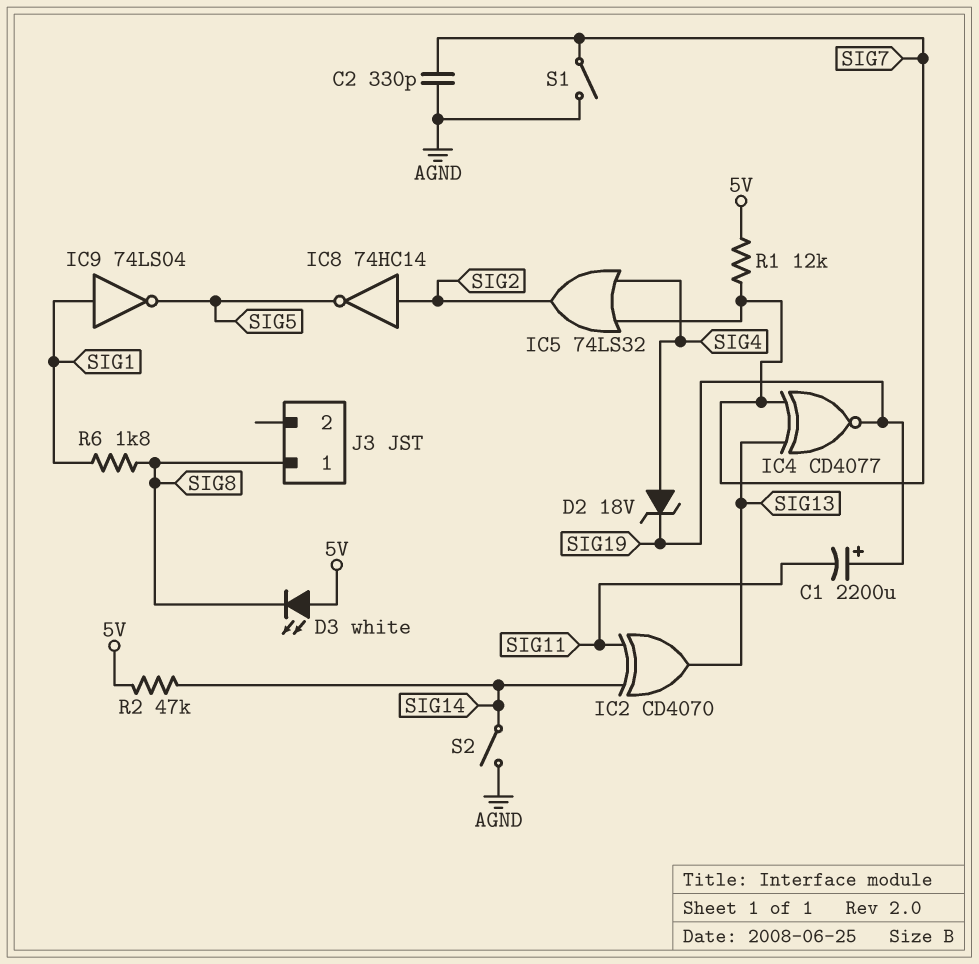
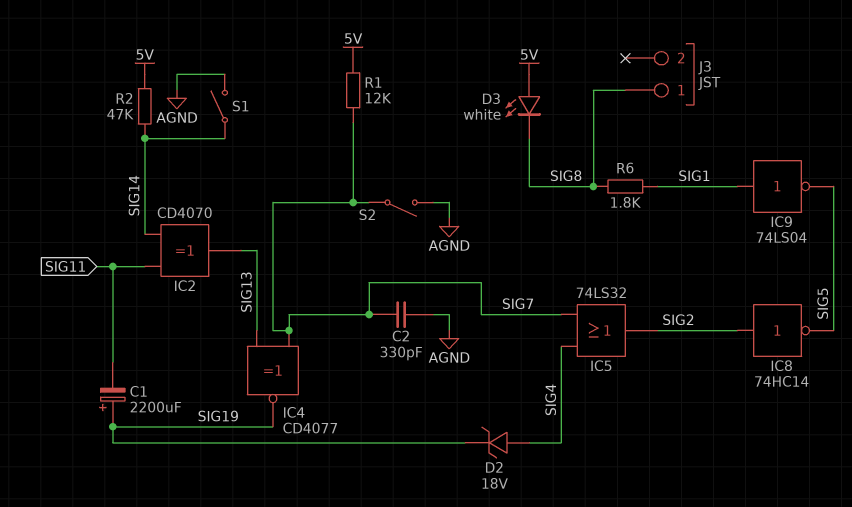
S1: switch (AGND, SIG7) -> switch (AGND, SIG14)
S2: switch (AGND, SIG14) -> switch (AGND, SIG7)

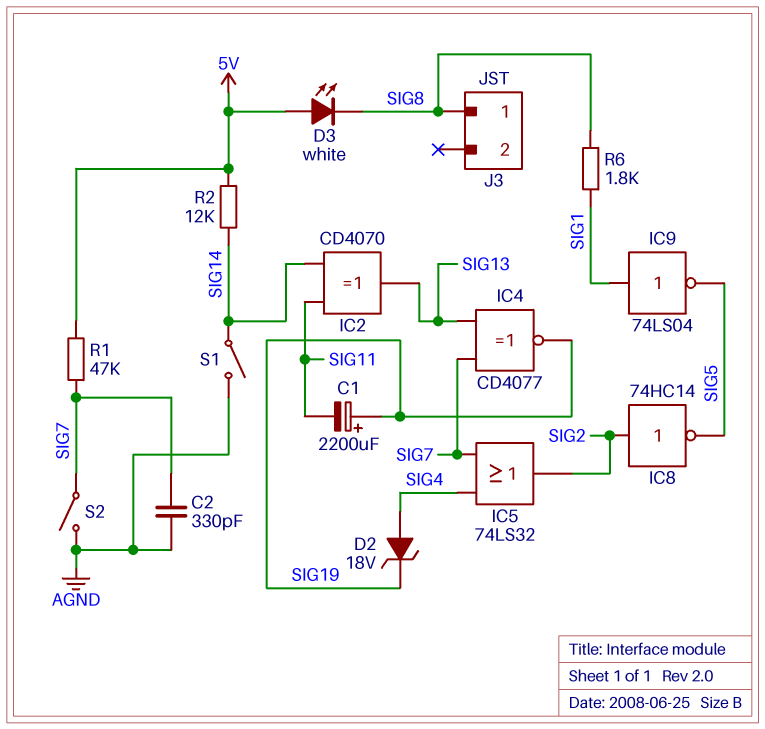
R1: 12k (5V, SIG7) -> 47k (5V, SIG7)
R2: 47k (5V, SIG14) -> 12k (5V, SIG14)

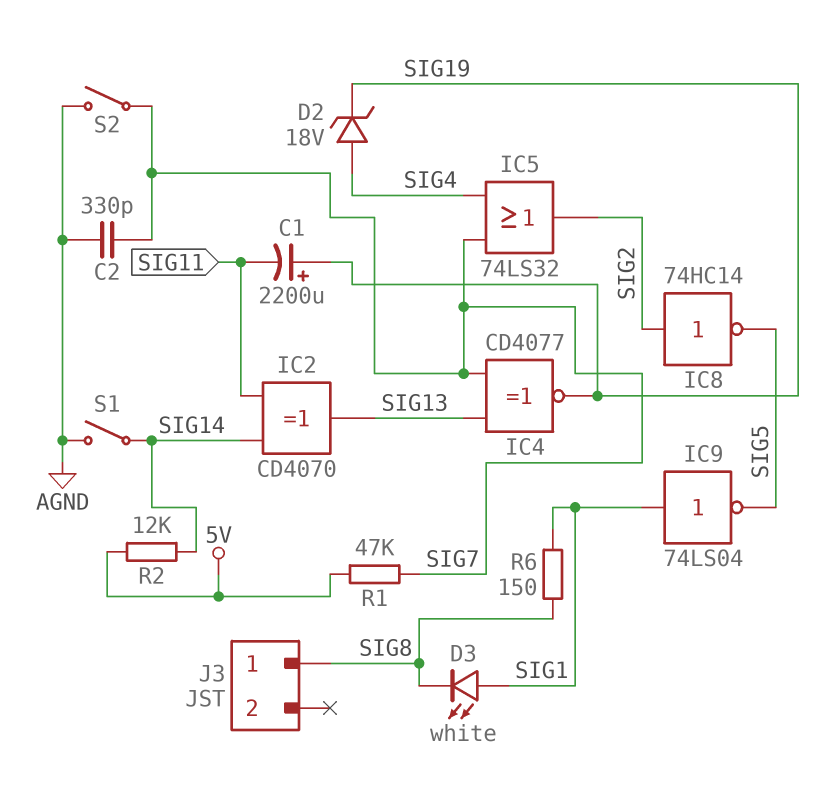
D3: LED white (A 5V, K SIG8) -> LED white (A SIG1, K SIG8)
R6: 1.8k (SIG1, SIG8) -> 150 (SIG1, SIG8)

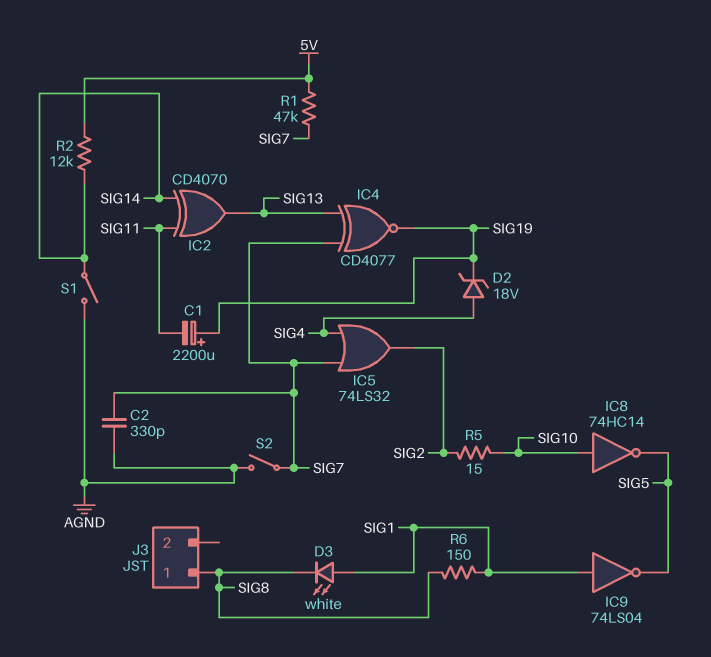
IC8: NOT 74HC14 (in SIG2, out SIG5) -> NOT 74HC14 (in SIG10, out SIG5)
R5: none -> 15 (SIG2, SIG10)

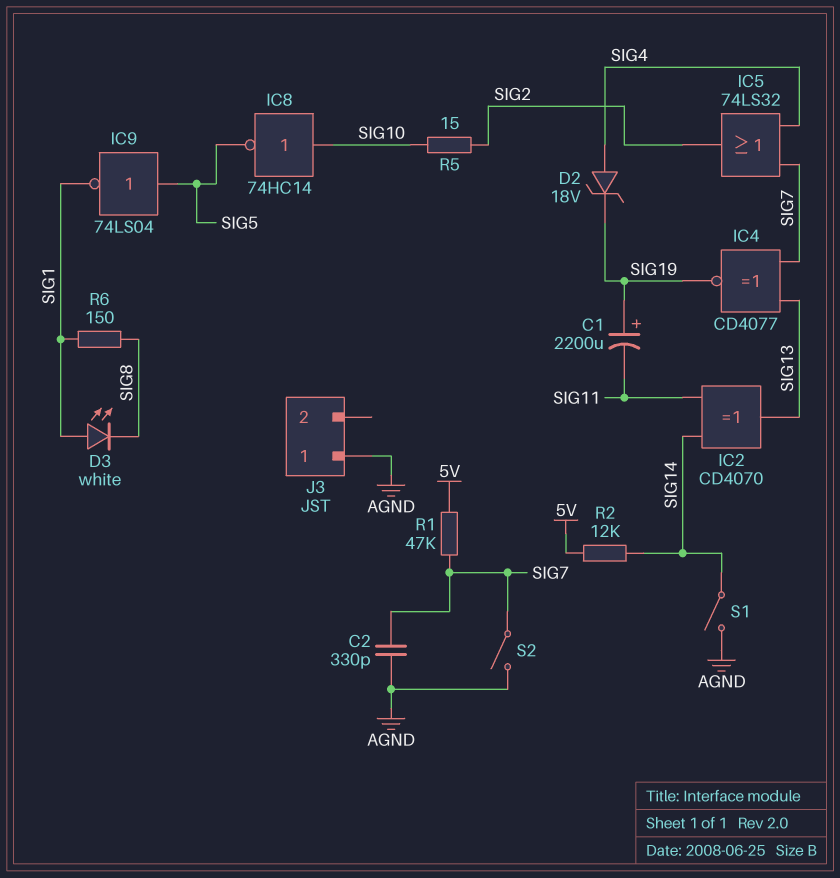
IC9: NOT 74LS04 (in SIG1, out SIG5) -> NOT 74LS04 (in SIG5, out SIG1)
J3 pin 1: SIG8 -> AGND

